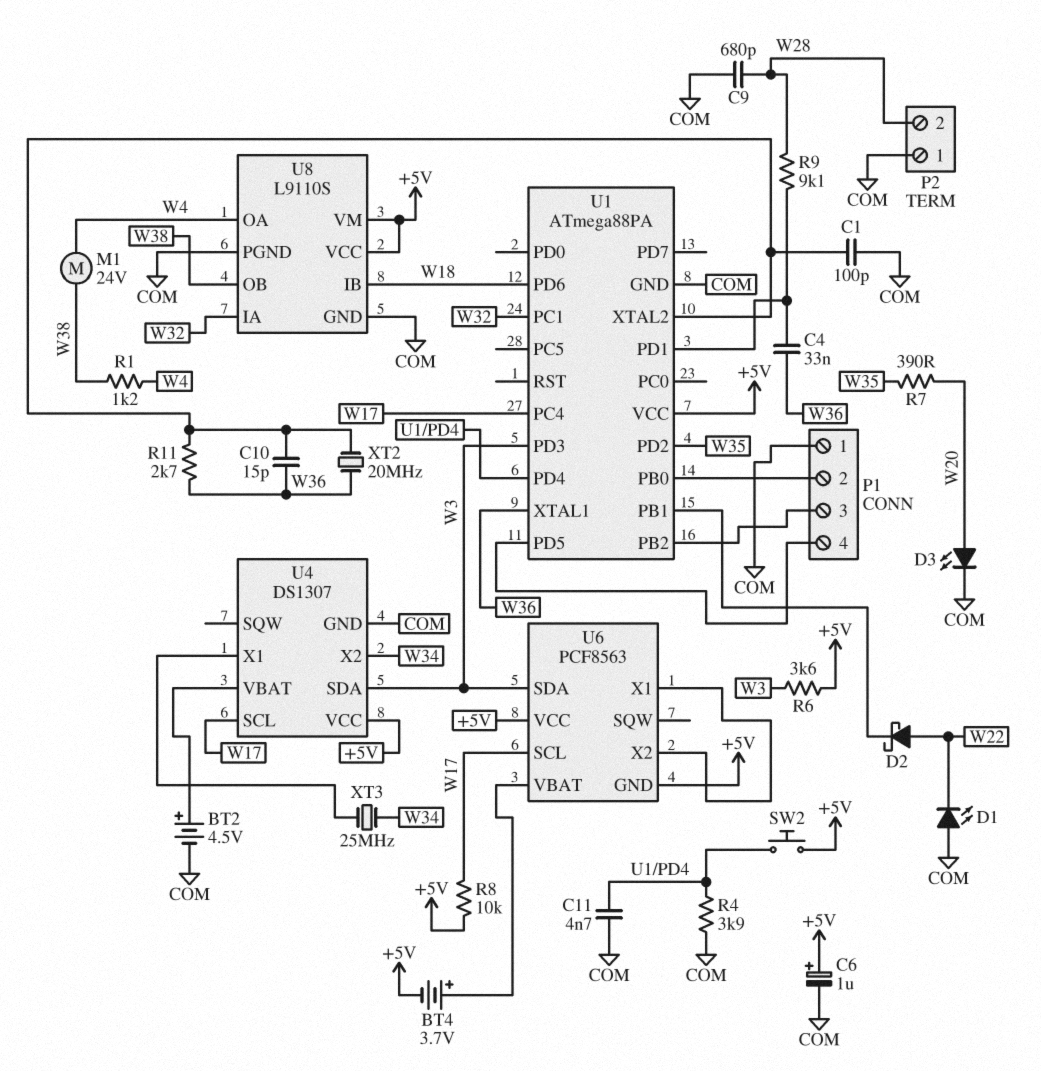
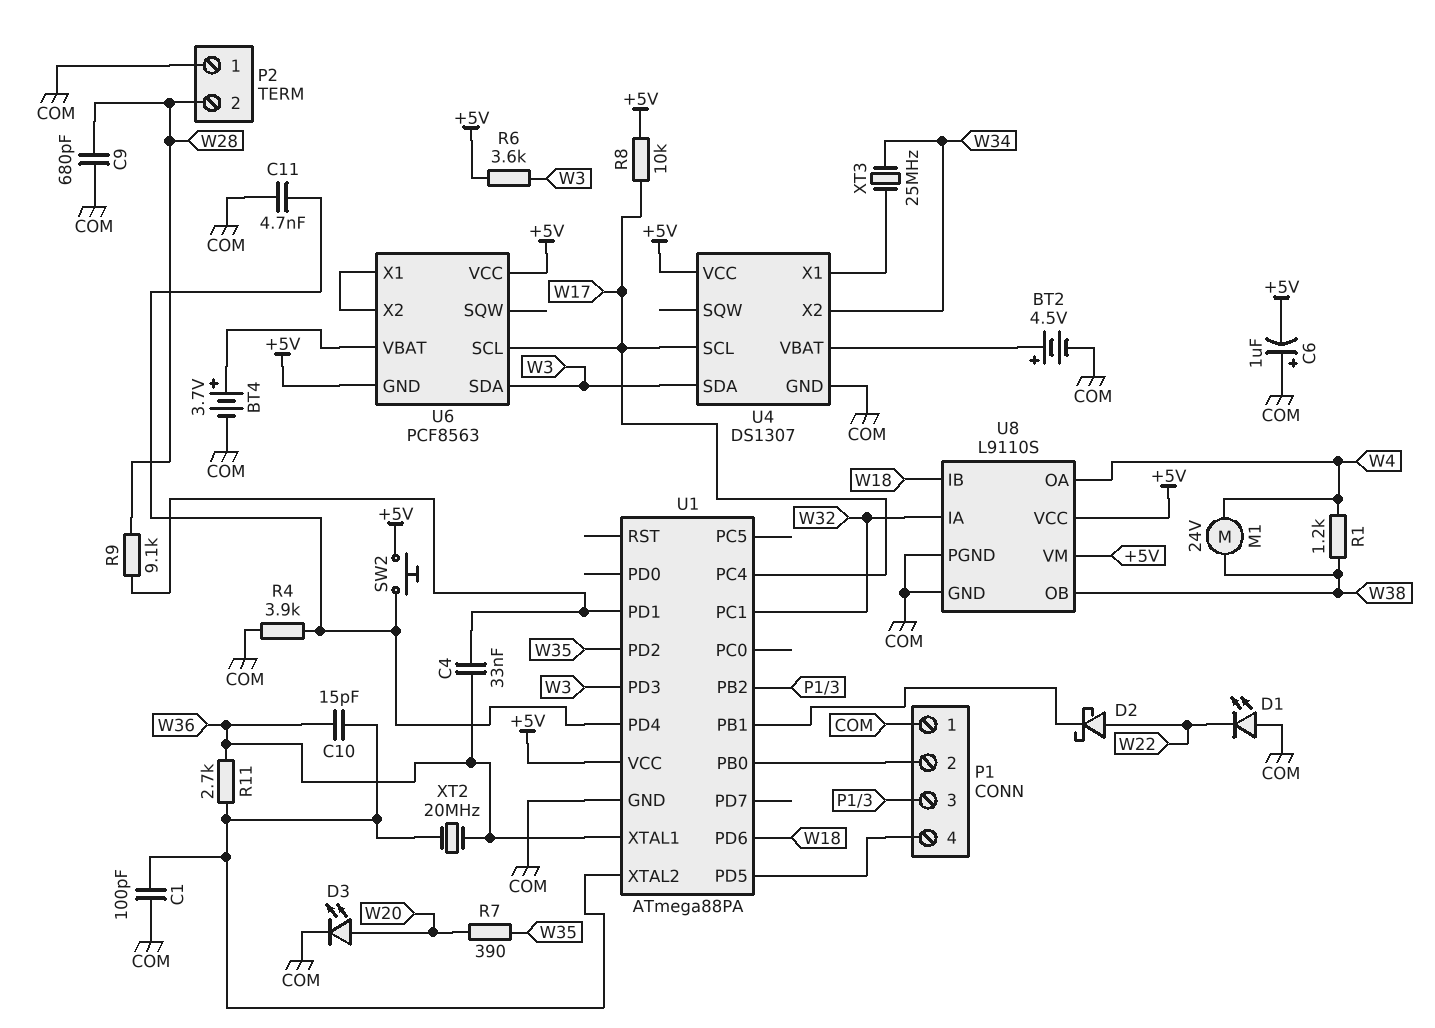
BT4: 3.7V (plus U6/VBAT, minus +5V) -> 3.7V (plus U6/VBAT, minus COM)
C6: 1uF (plus +5V, minus COM) -> 1uF (plus COM, minus +5V)

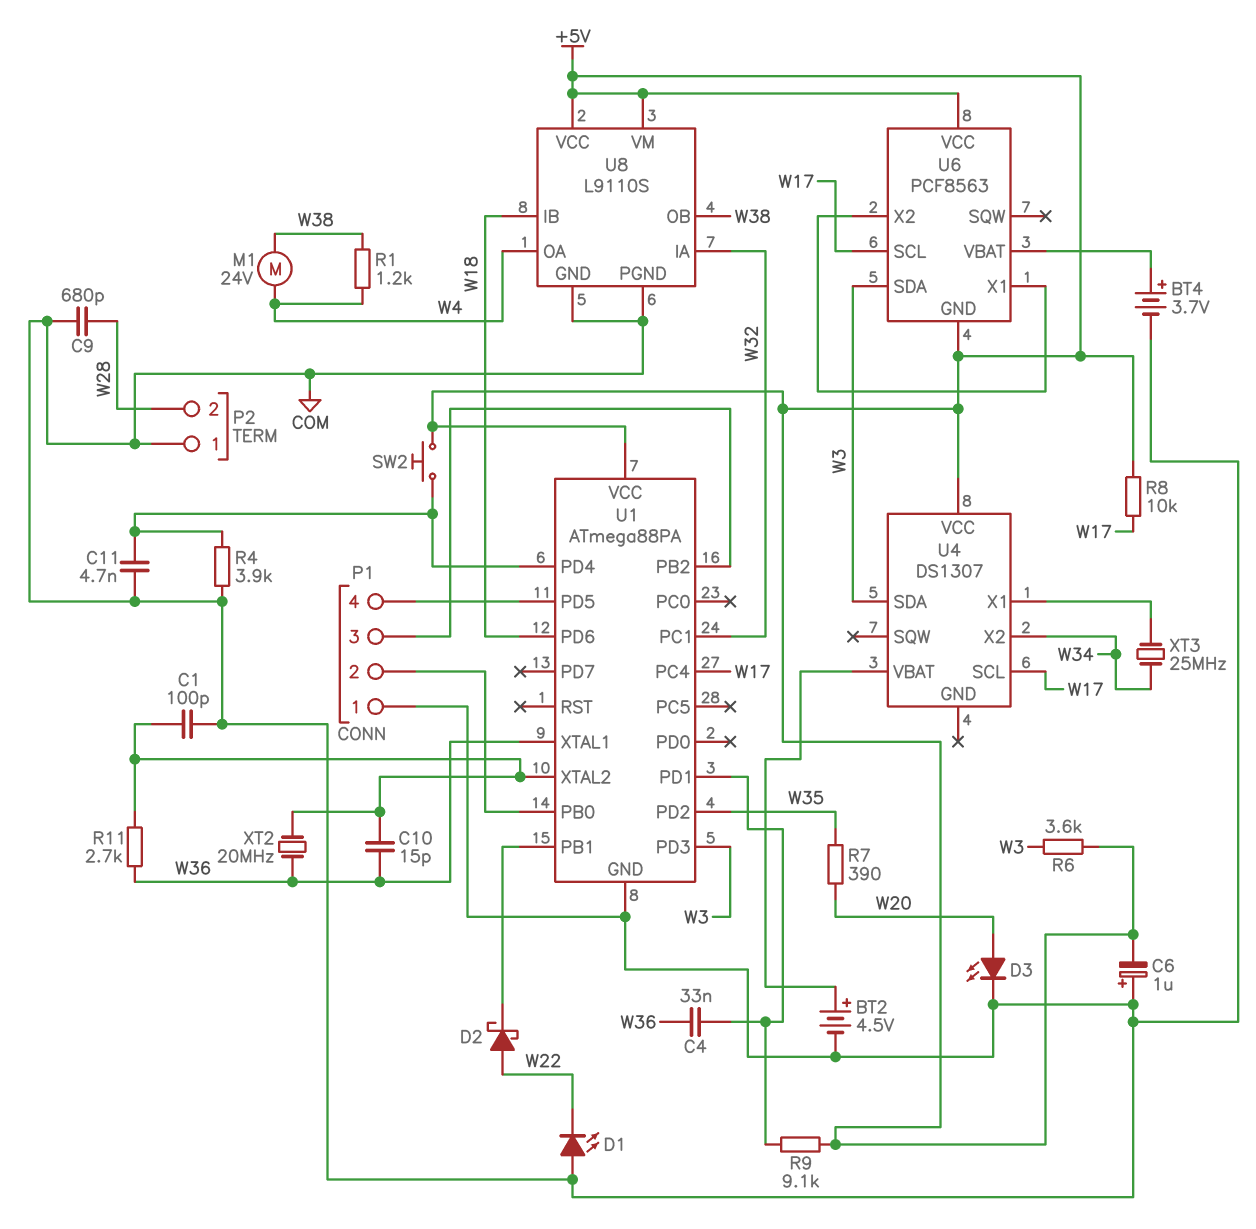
R9: 9.1k (U1/PD1, W28) -> 9.1k (+5V, U1/PD1)
U4 pin GND: COM -> none

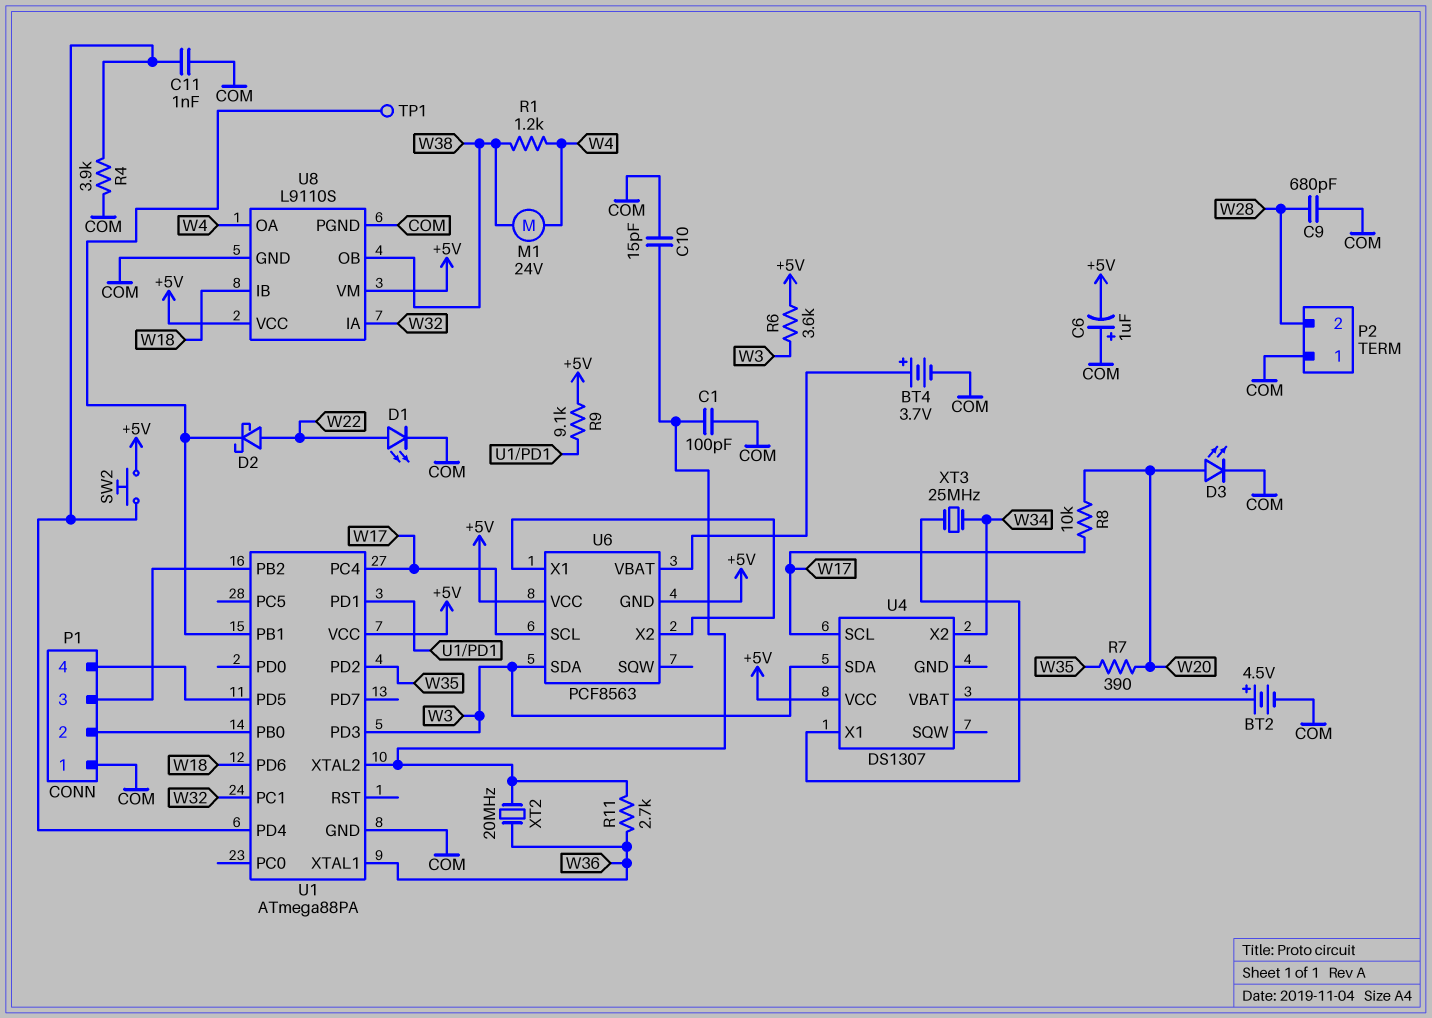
C4: 33nF (U1/PD1, W36) -> none
C10: 15pF (U1/XTAL2, W36) -> 15pF (COM, U1/XTAL2)
C11: 4.7nF (COM, U1/PD4) -> 1nF (COM, U1/PD4)
D1: LED (A COM, K W22) -> LED (A W22, K COM)
R8: 10k (+5V, W17) -> 10k (W17, W20)
TP1: none -> test point (U1/PB1)

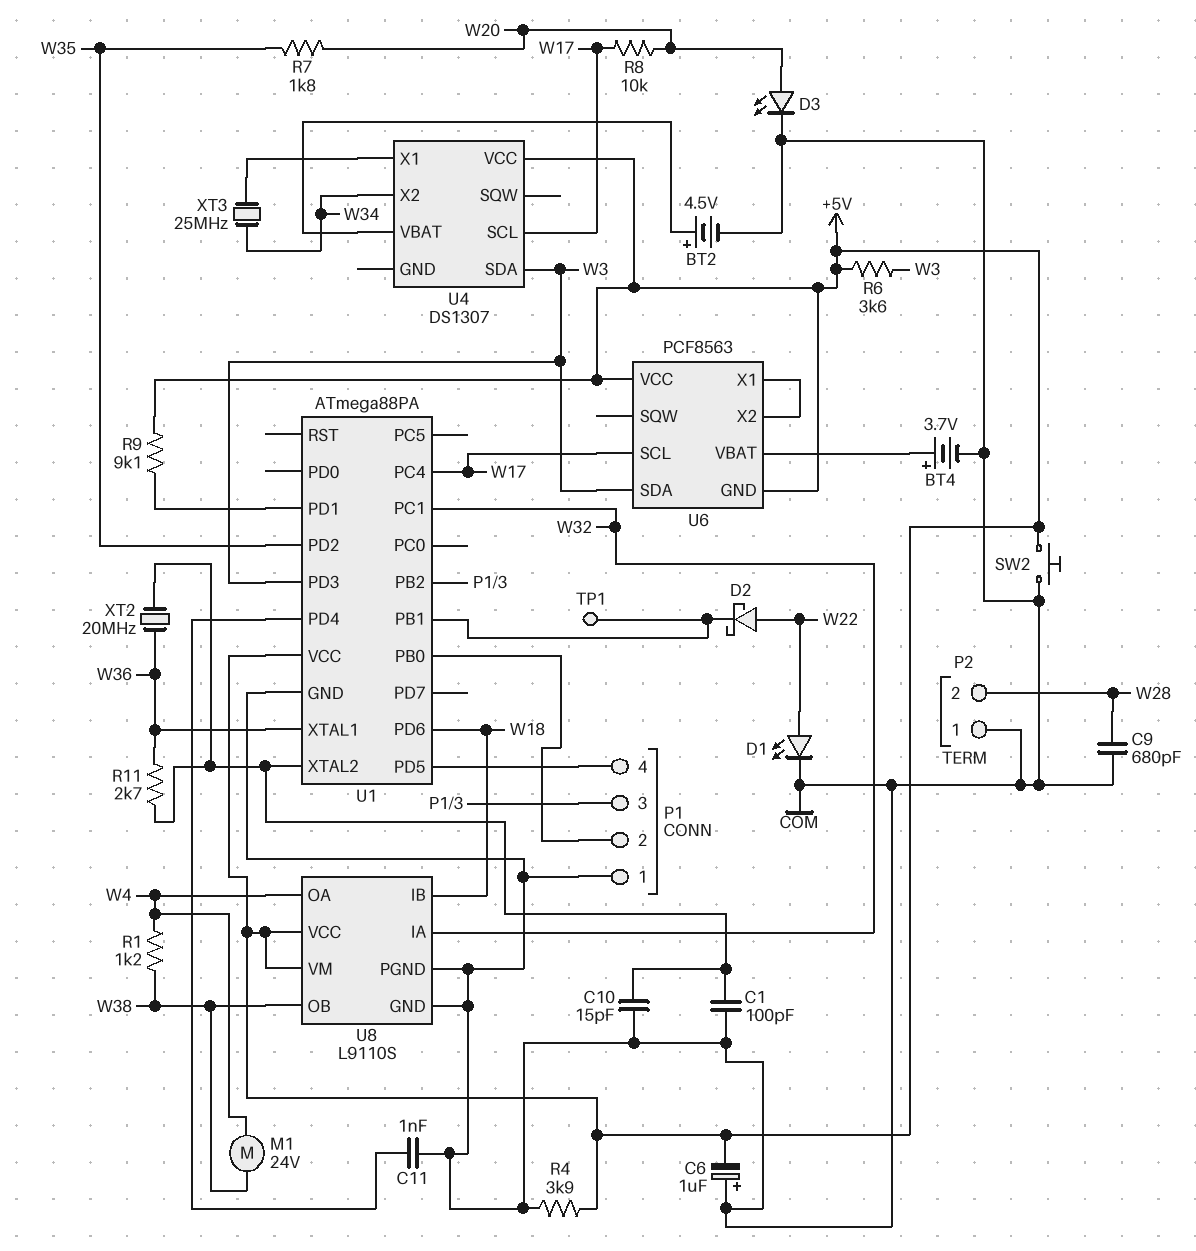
R4: 3.9k (COM, U1/PD4) -> 3.9k (+5V, COM)
R7: 390 (W20, W35) -> 1.8k (W20, W35)
SW2: button (+5V, U1/PD4) -> button (+5V, COM)

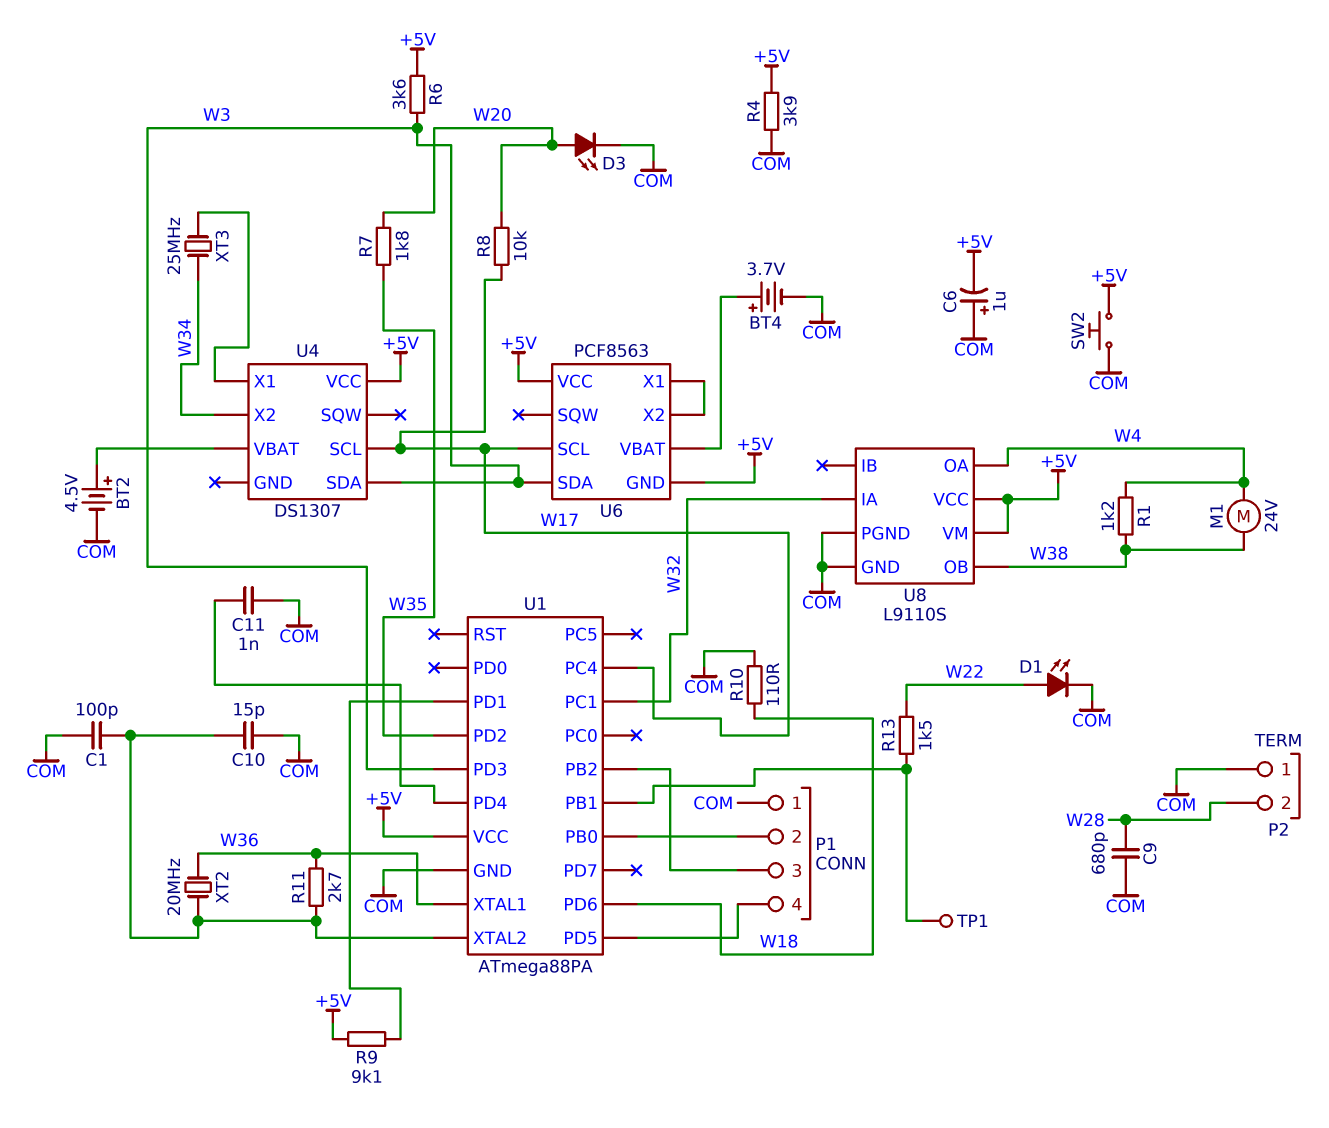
D2: schottky (A W22, K U1/PB1) -> none
R10: none -> 110 (COM, W18)
R13: none -> 1.5k (U1/PB1, W22)
U8 pin IB: W18 -> none

